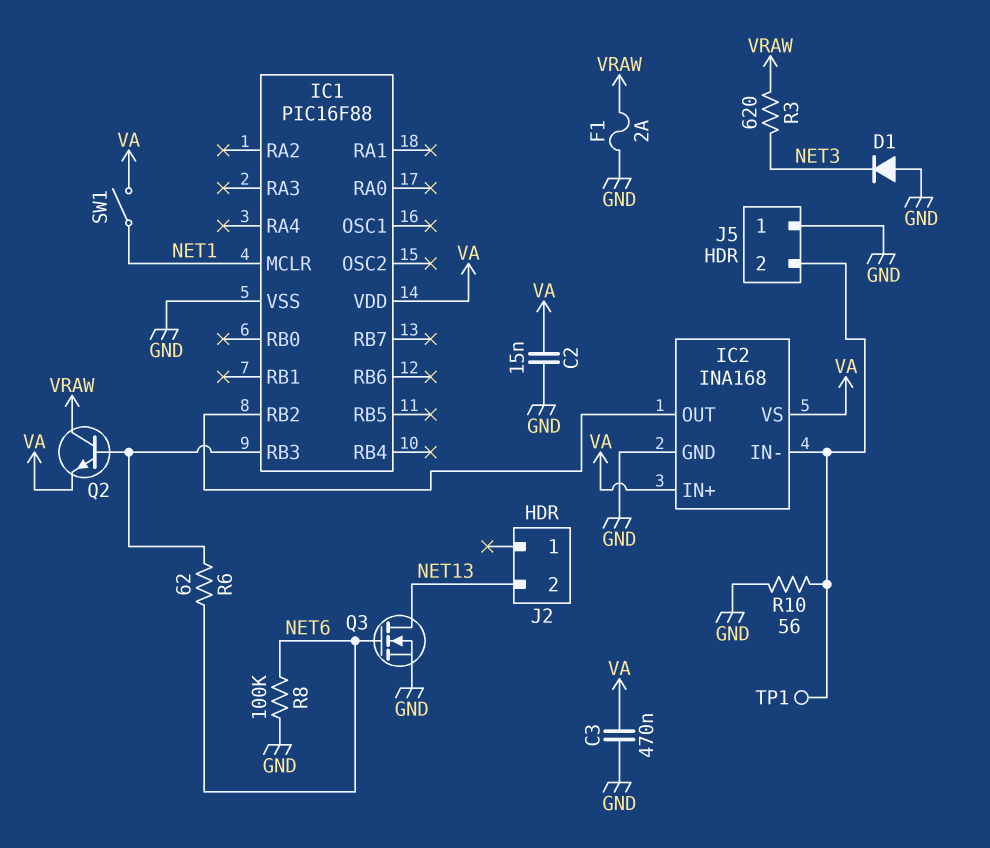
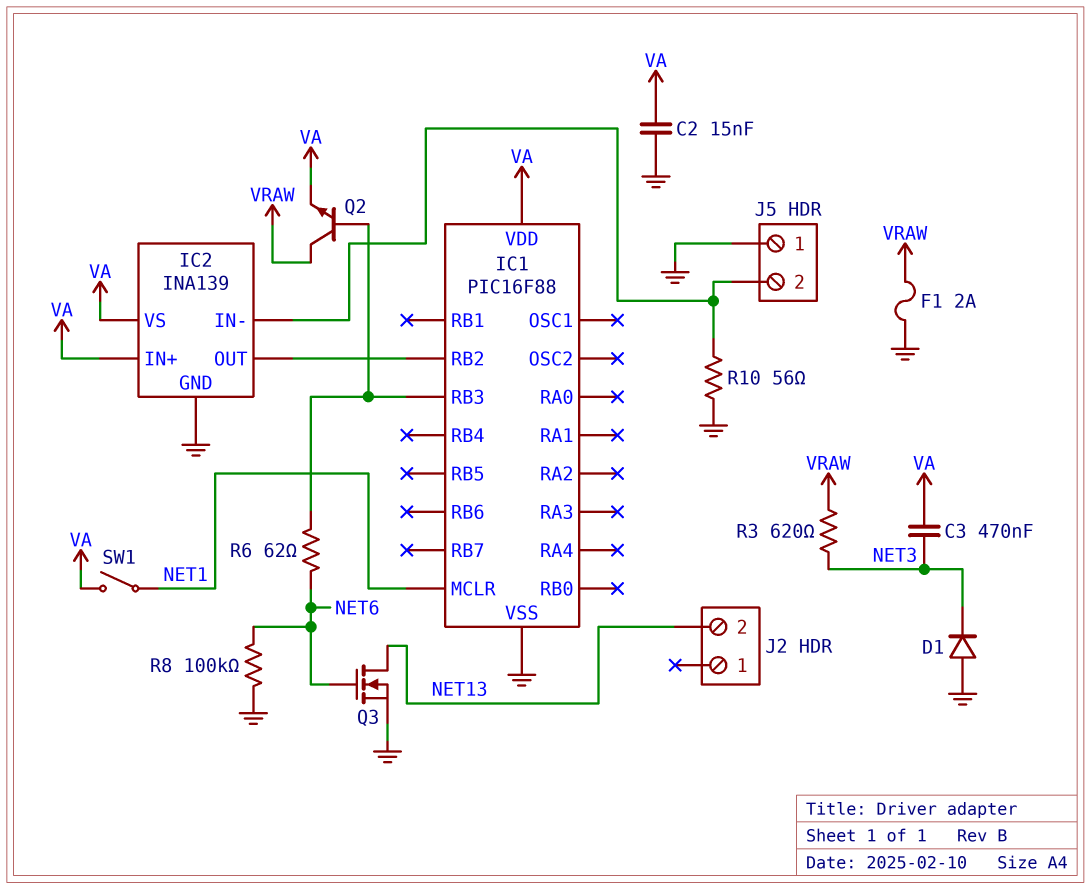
C3: 470nF (GND, VA) -> 470nF (NET3, VA)
IC2: INA168 -> INA139
TP1: test point (IC2/IN-) -> none

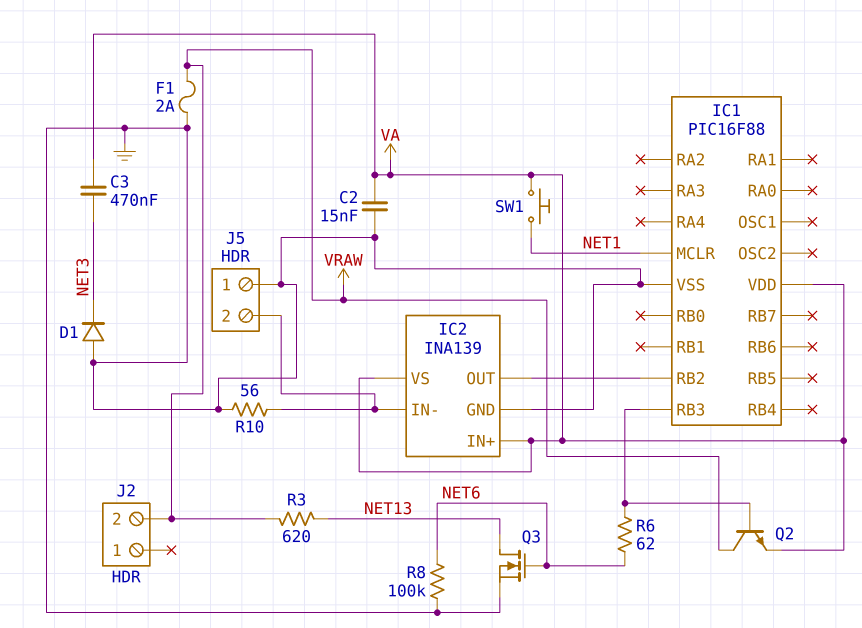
J2 pin 2: NET13 -> VRAW
R3: 620 (NET3, VRAW) -> 620 (NET13, VRAW)
SW1: switch (NET1, VA) -> button (NET1, VA)

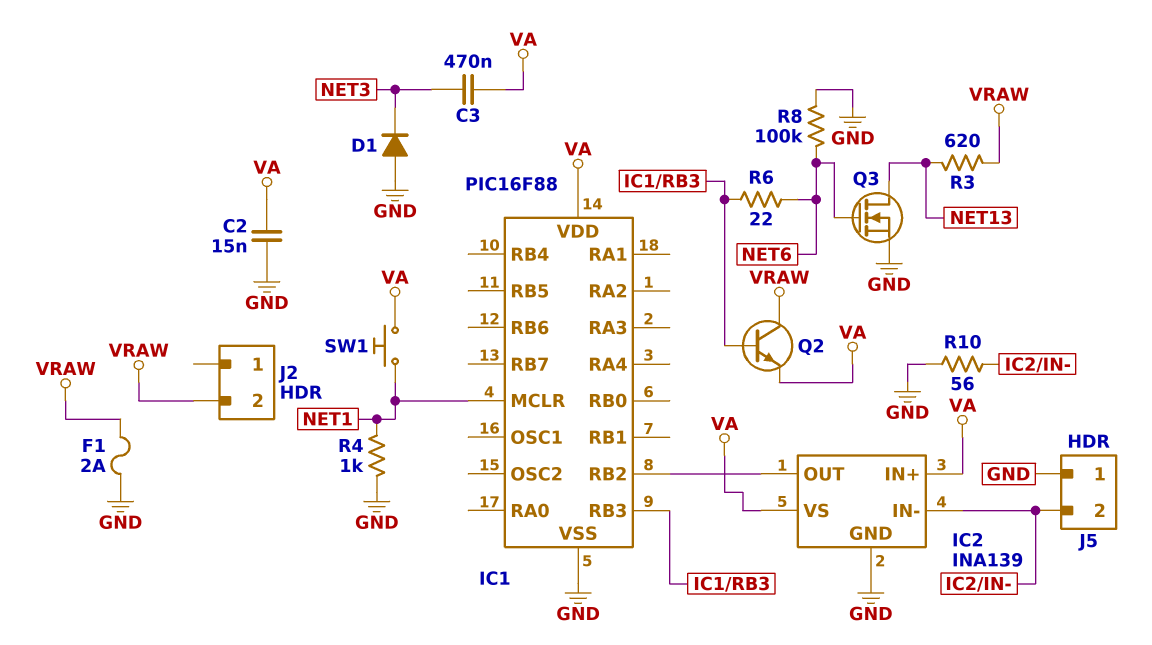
R4: none -> 1k (GND, NET1)
R6: 62 (IC1/RB3, NET6) -> 22 (IC1/RB3, NET6)

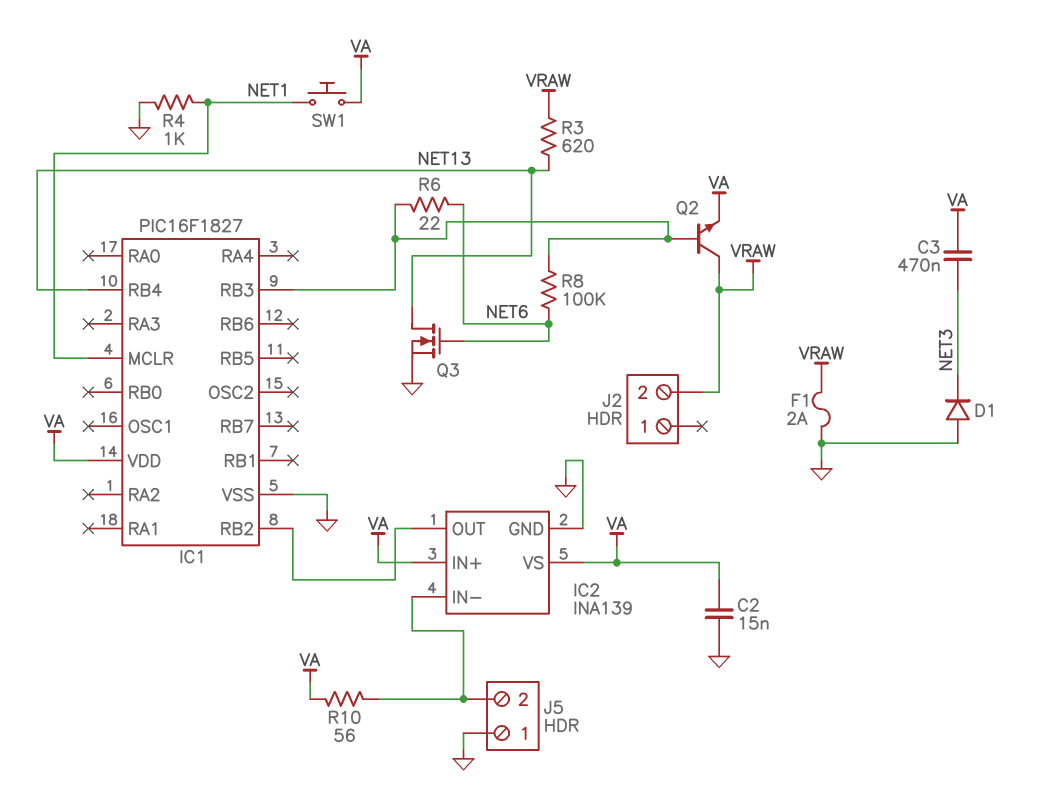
IC1: PIC16F88 -> PIC16F1827
IC1 pin RB4: none -> NET13
R8: 100k (GND, NET6) -> 100k (IC1/RB3, NET6)
R10: 56 (GND, IC2/IN-) -> 56 (IC2/IN-, VA)

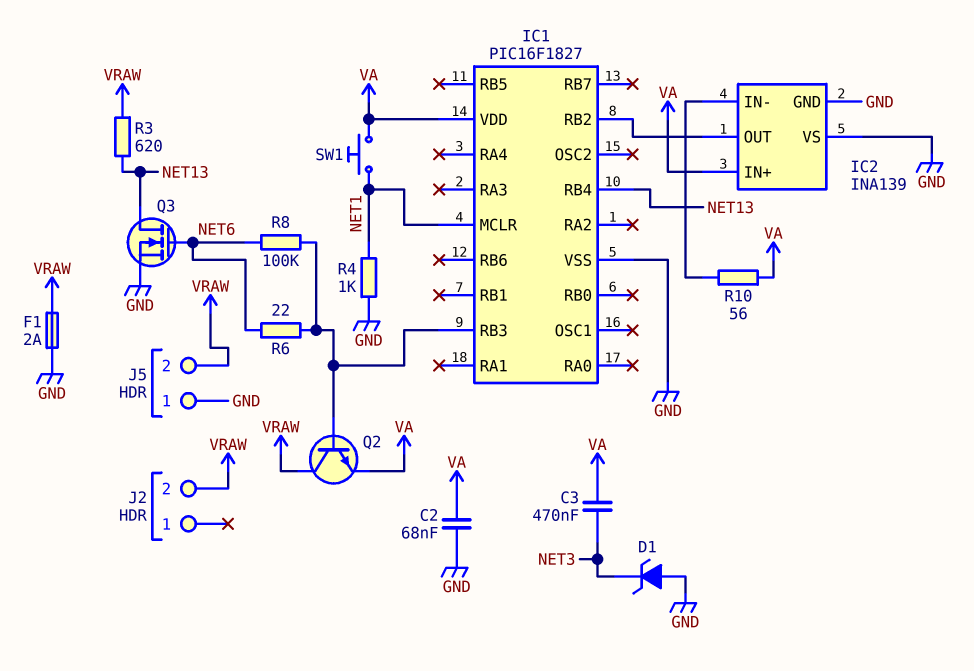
C2: 15nF (GND, VA) -> 68nF (GND, VA)
D1: diode (A GND, K NET3) -> zener (A GND, K NET3)
IC2 pin VS: VA -> GND
J5 pin 2: IC2/IN- -> VRAW

